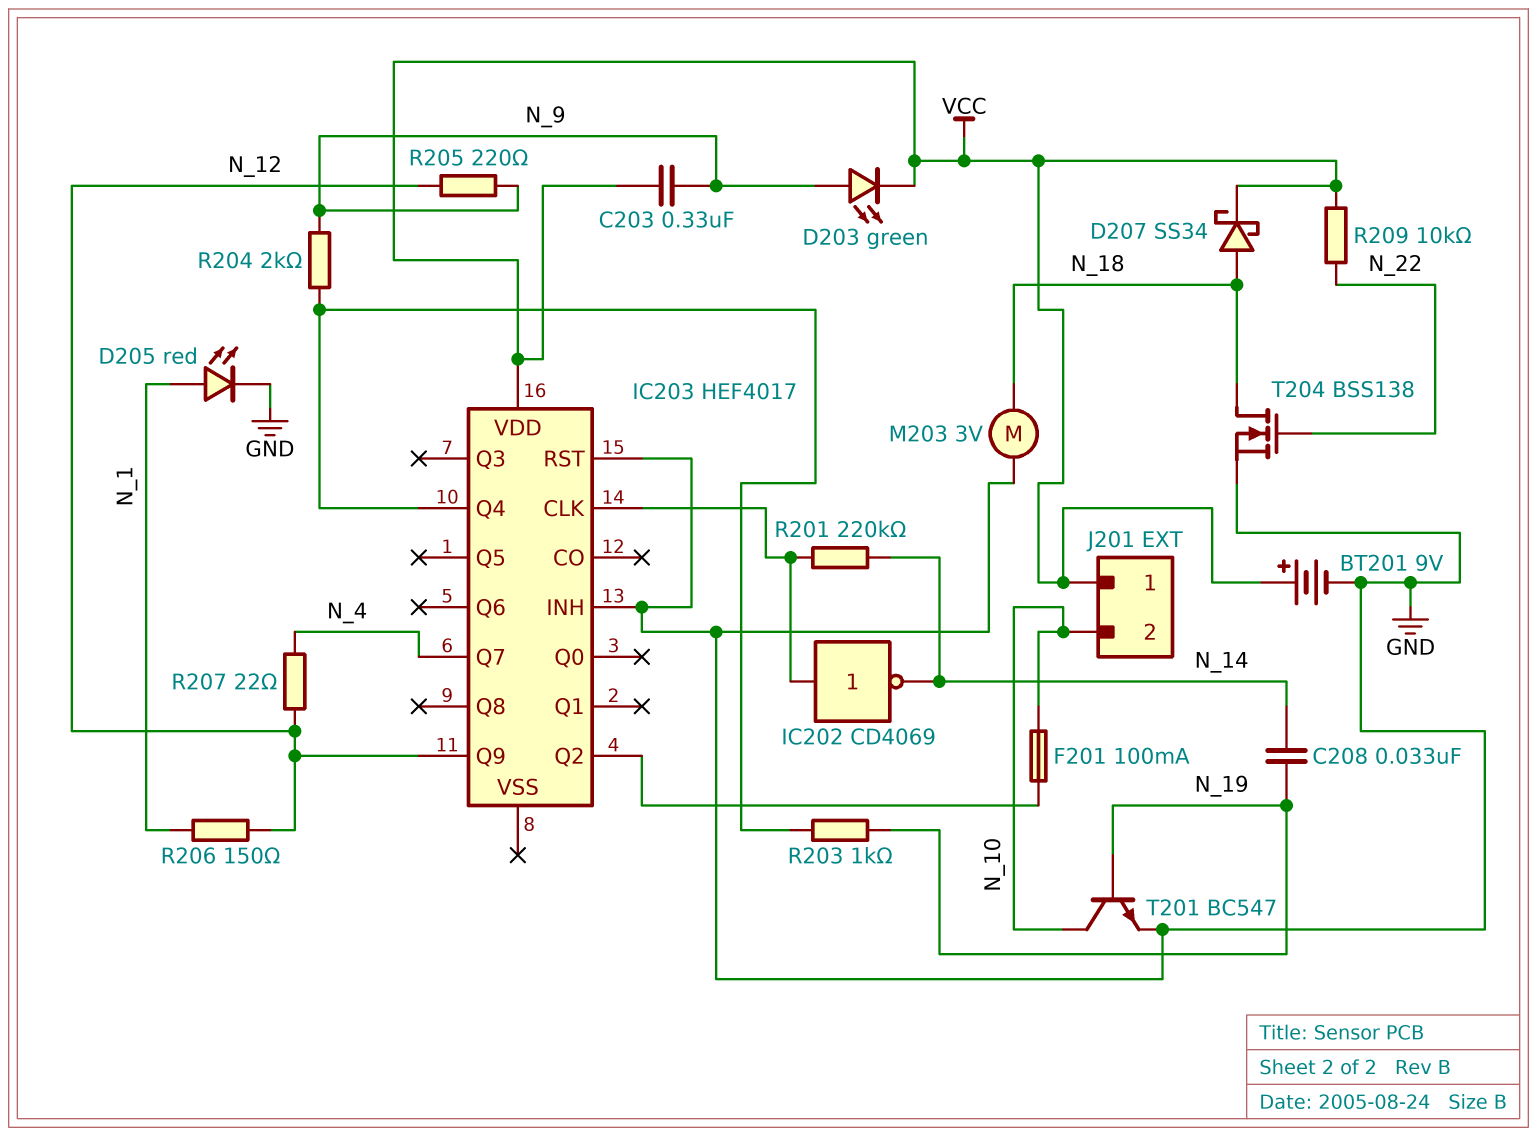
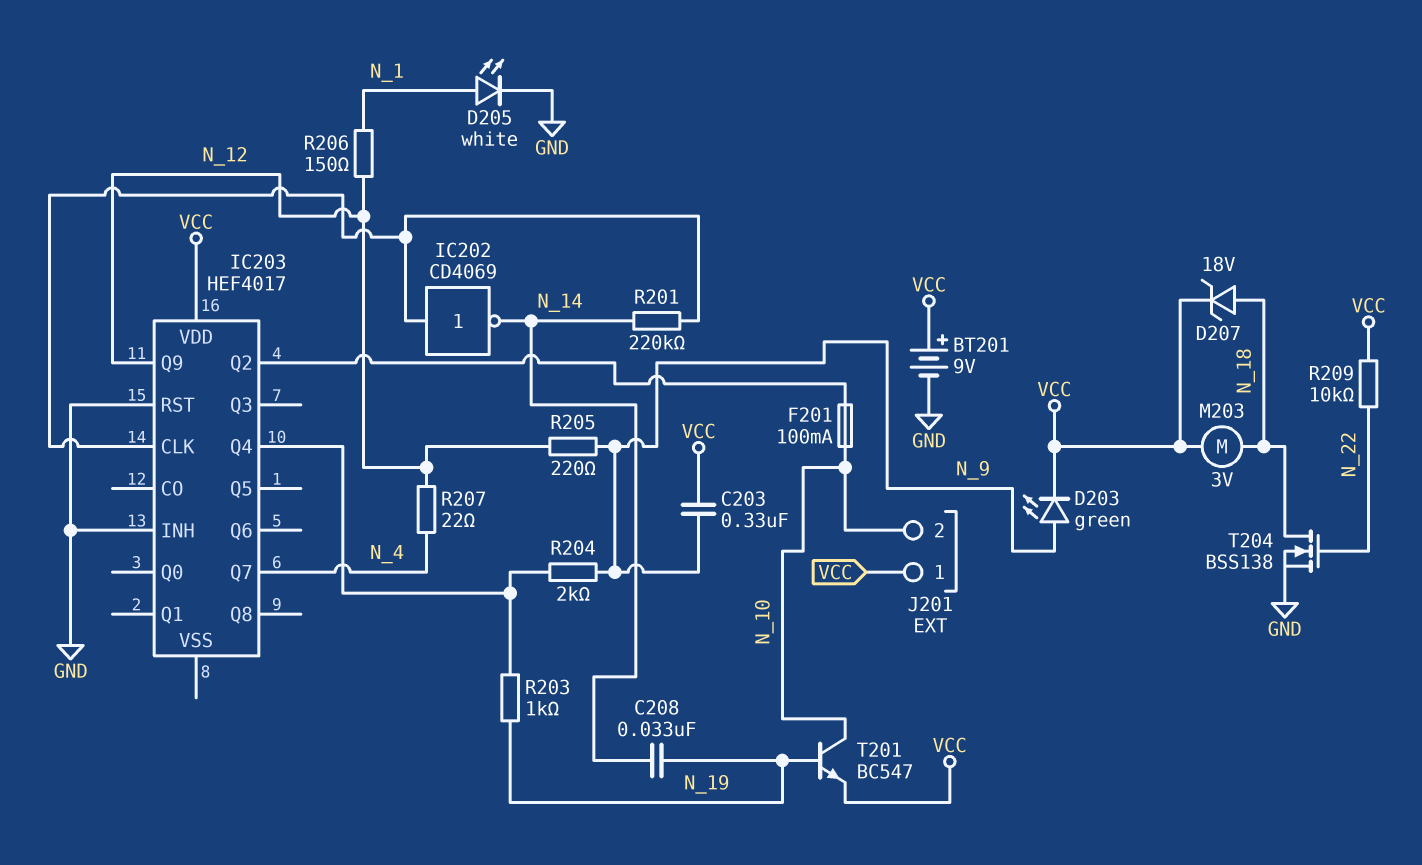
D205: LED red (A N_1, K GND) -> LED white (A N_1, K GND)
D207: schottky SS34 (A N_18, K VCC) -> zener 18V (A N_18, K VCC)
M203: motor 3V (GND, N_18) -> motor 3V (N_18, VCC)
T201: NPN BC547 (B N_19, C N_10, E GND) -> NPN BC547 (B N_19, C N_10, E VCC)

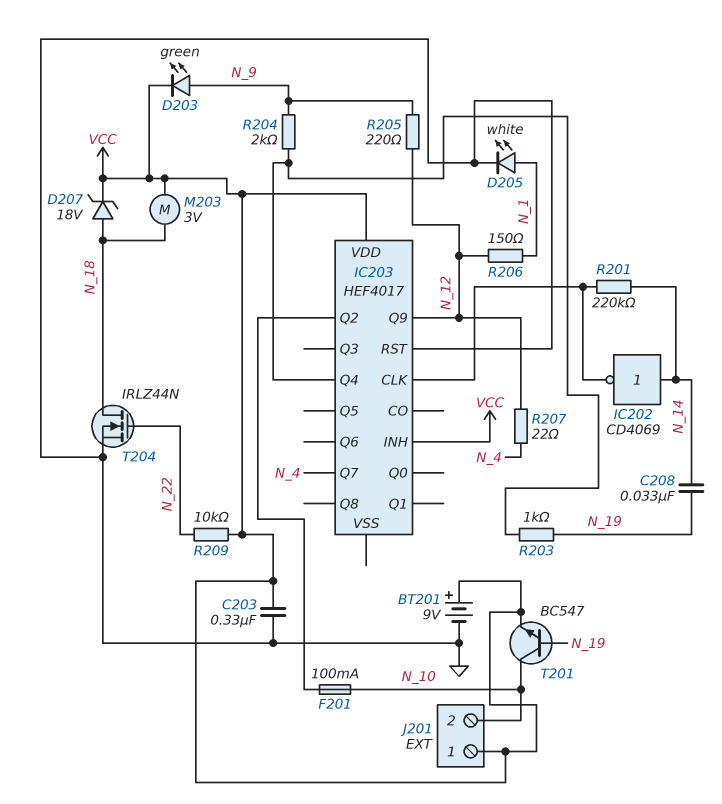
C203: 330nF (N_9, VCC) -> 330nF (GND, VCC)
IC202: NOT CD4069 (in IC203/CLK, out N_14) -> NOT CD4069 (in N_14, out IC203/CLK)
IC203 pin INH: GND -> VCC
T204: NMOS BSS138 (G N_22, D N_18, S GND) -> NMOS IRLZ44N (G N_22, D N_18, S GND)

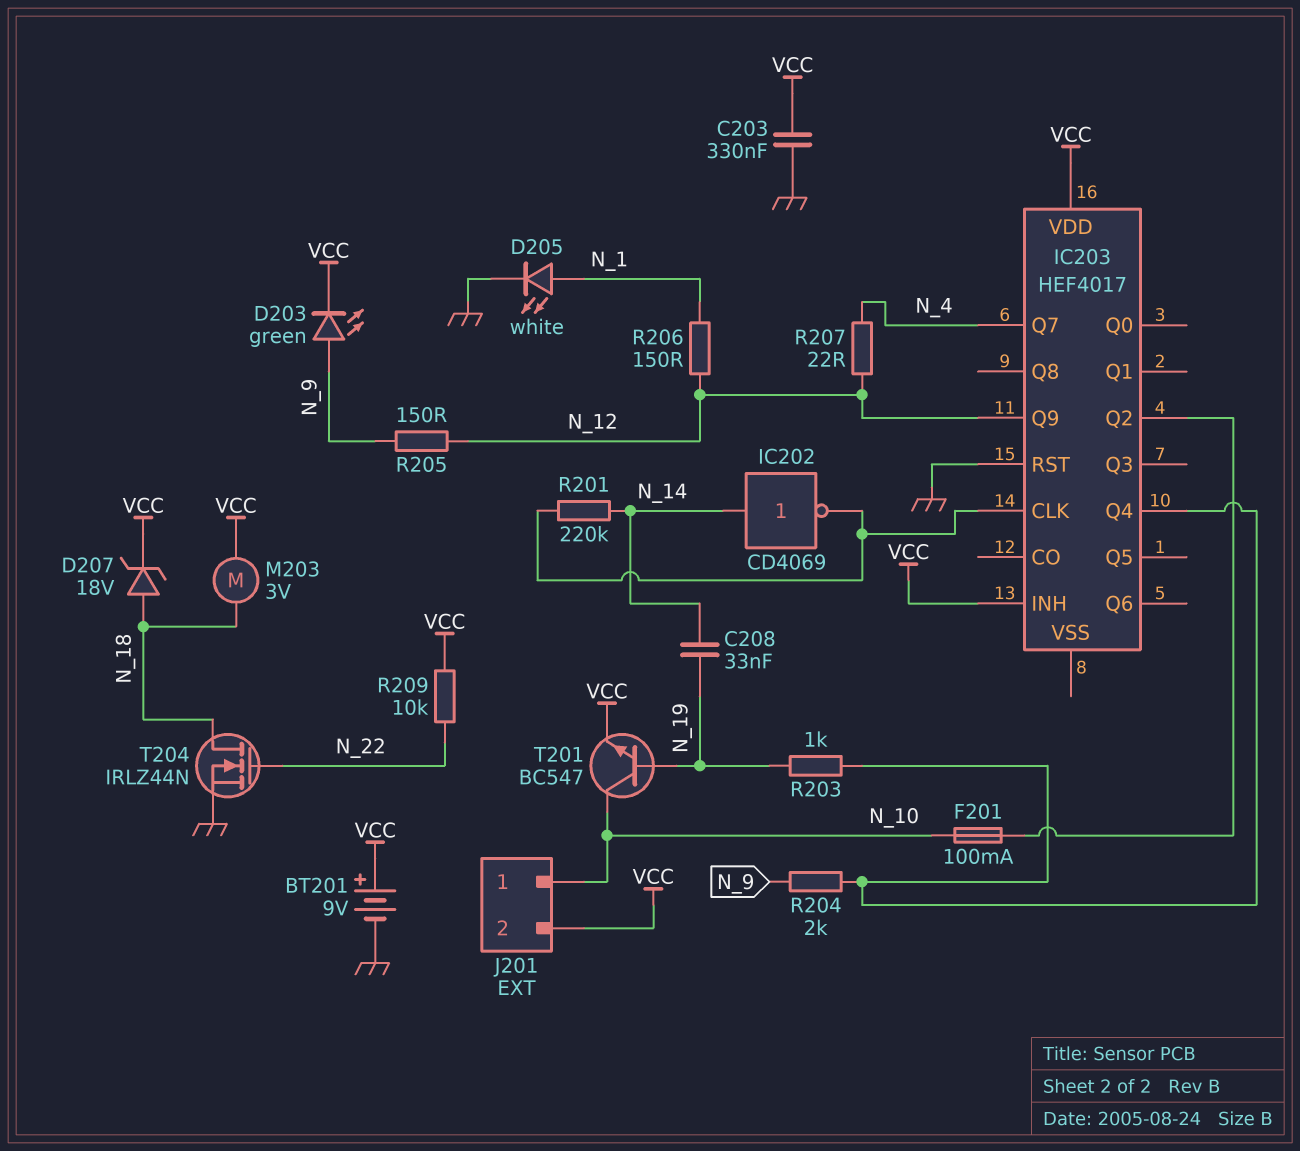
J201 pin 1: VCC -> N_10
J201 pin 2: N_10 -> VCC
R205: 220 (N_9, N_12) -> 150 (N_9, N_12)

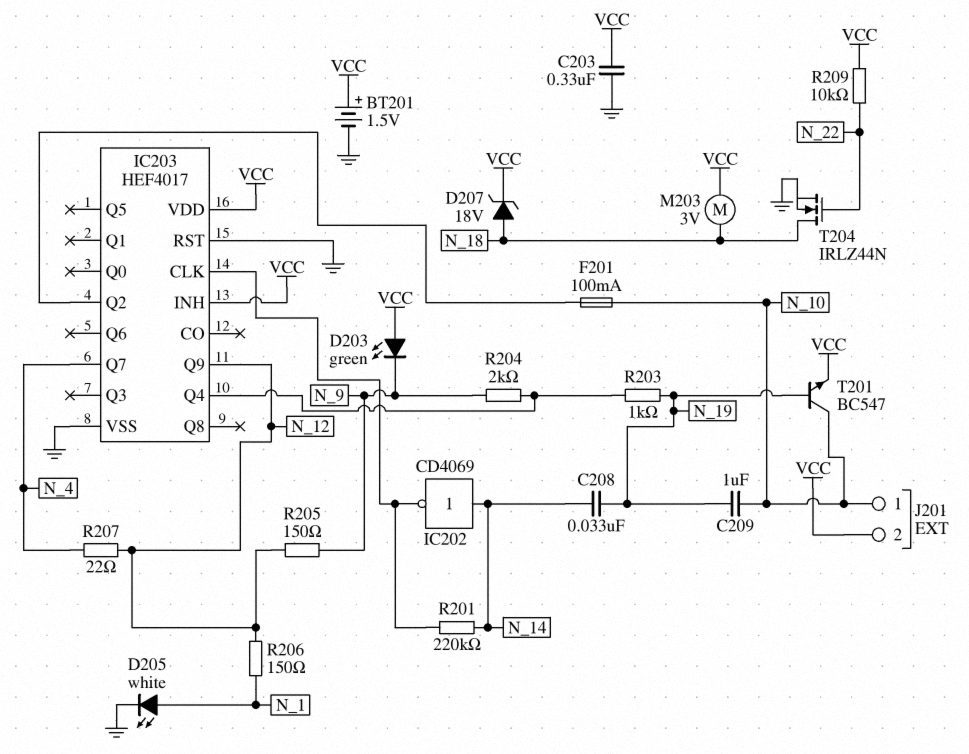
BT201: 9V (plus VCC, minus GND) -> 1.5V (plus VCC, minus GND)
C209: none -> 1uF (N_10, N_19)
D203: LED green (A N_9, K VCC) -> LED green (A VCC, K N_9)
IC203 pin VSS: none -> GND

